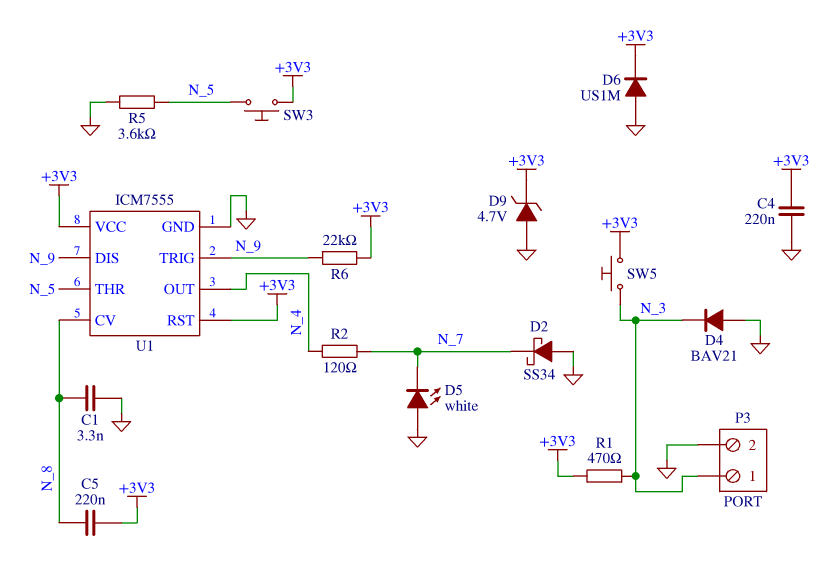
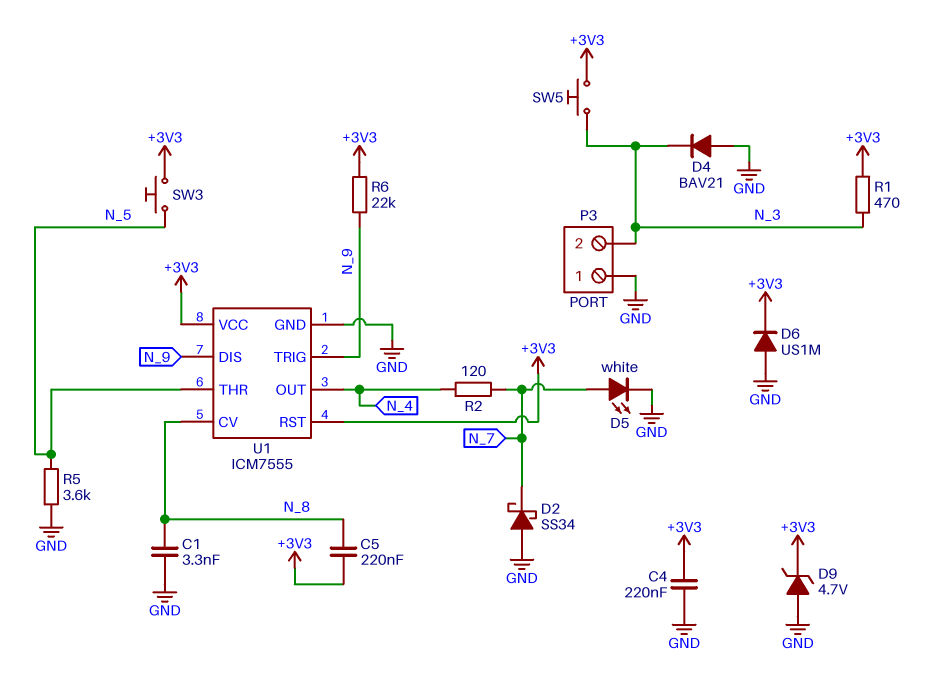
D5: LED white (A GND, K N_7) -> LED white (A N_7, K GND)
P3 pin 1: N_3 -> GND
P3 pin 2: GND -> N_3

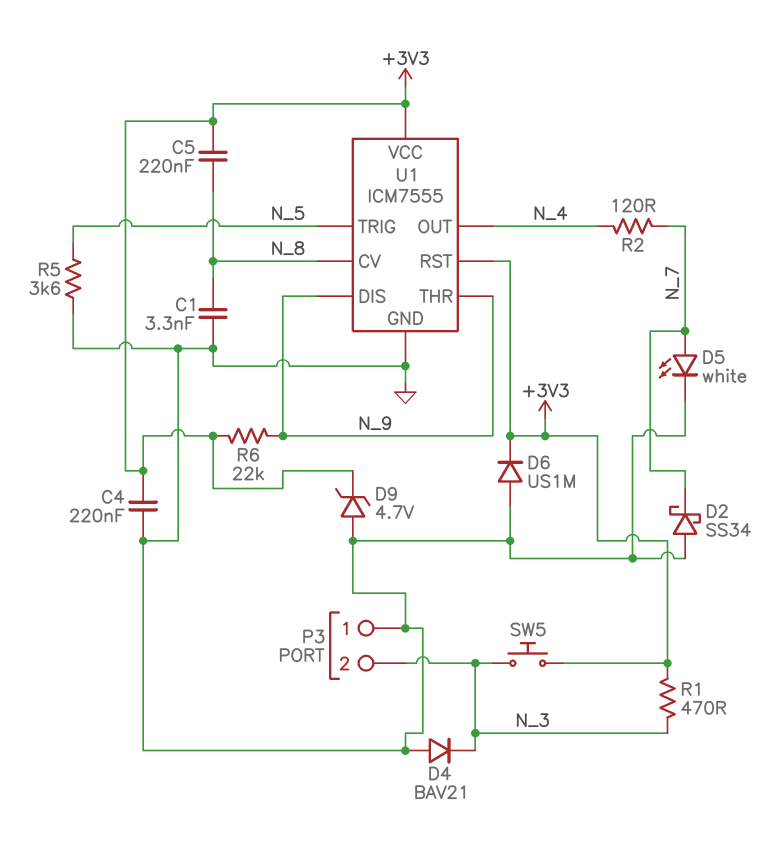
SW3: button (+3V3, N_5) -> none
U1 pin THR: N_5 -> N_9
U1 pin TRIG: N_9 -> N_5

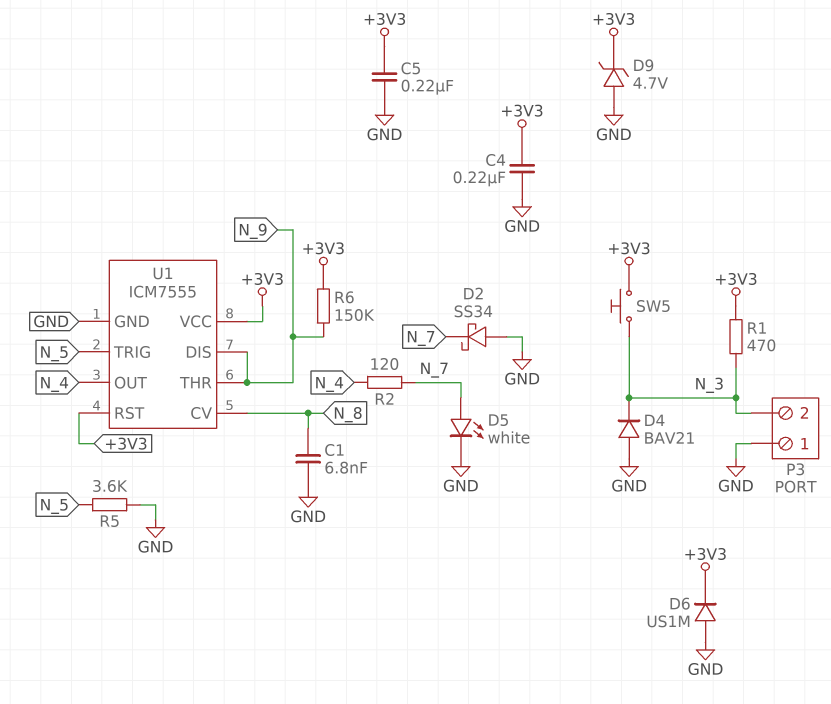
C1: 3.3nF (GND, N_8) -> 6.8nF (GND, N_8)
C5: 220nF (+3V3, N_8) -> 220nF (+3V3, GND)
R6: 22k (+3V3, N_9) -> 150k (+3V3, N_9)

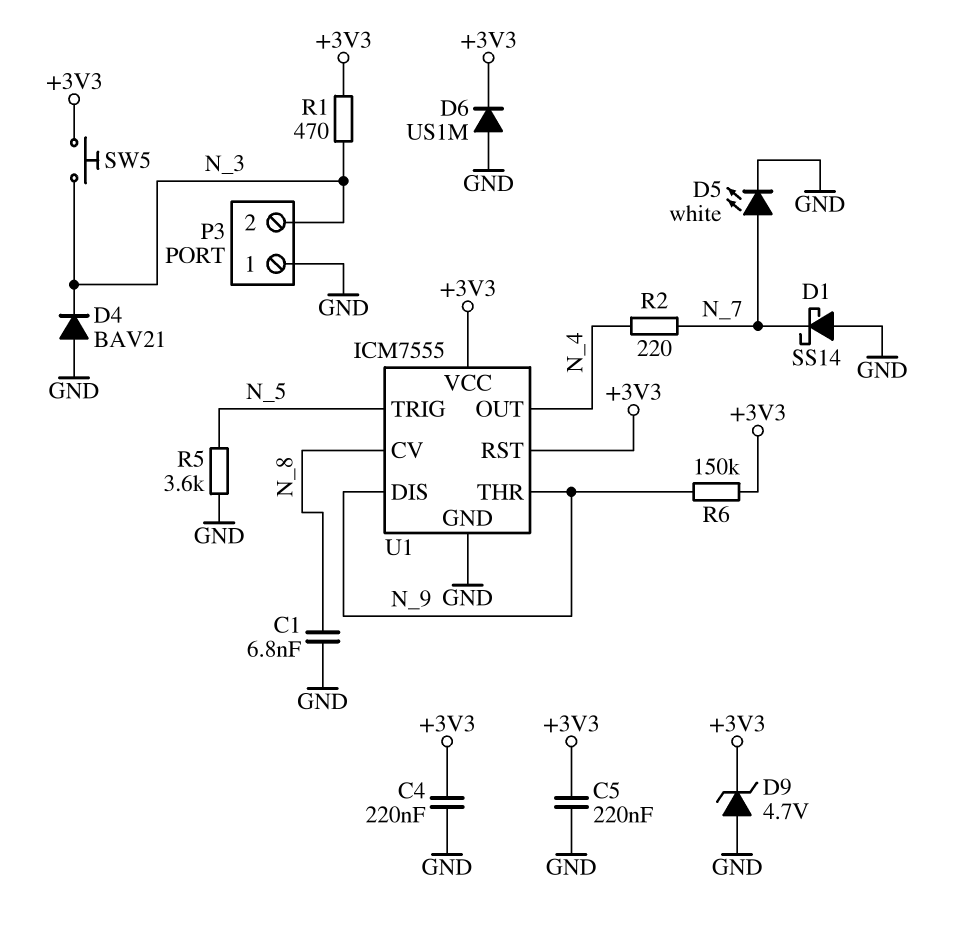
D1: none -> schottky SS14 (A GND, K N_7)
D2: schottky SS34 (A GND, K N_7) -> none
R2: 120 (N_4, N_7) -> 220 (N_4, N_7)

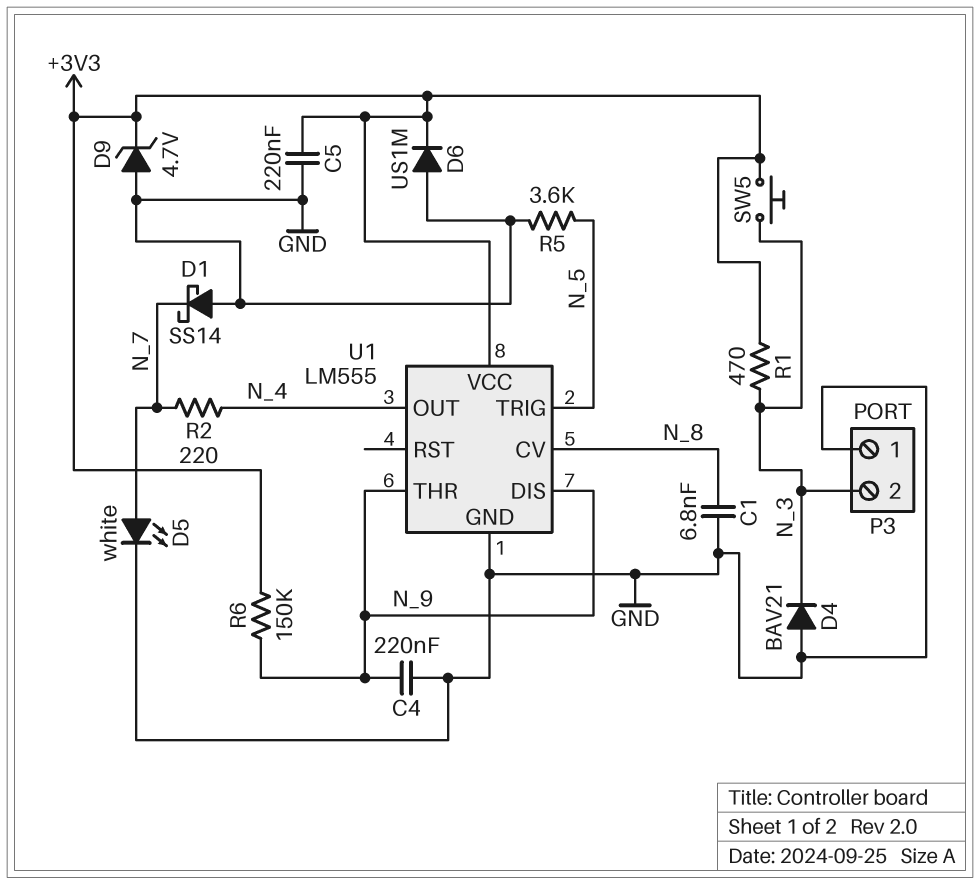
C4: 220nF (+3V3, GND) -> 220nF (GND, N_9)
U1: ICM7555 -> LM555
U1 pin RST: +3V3 -> none

